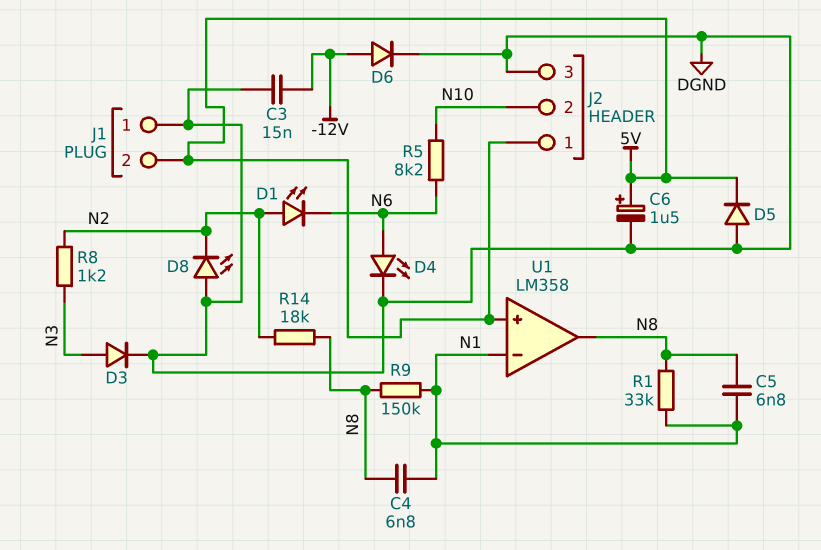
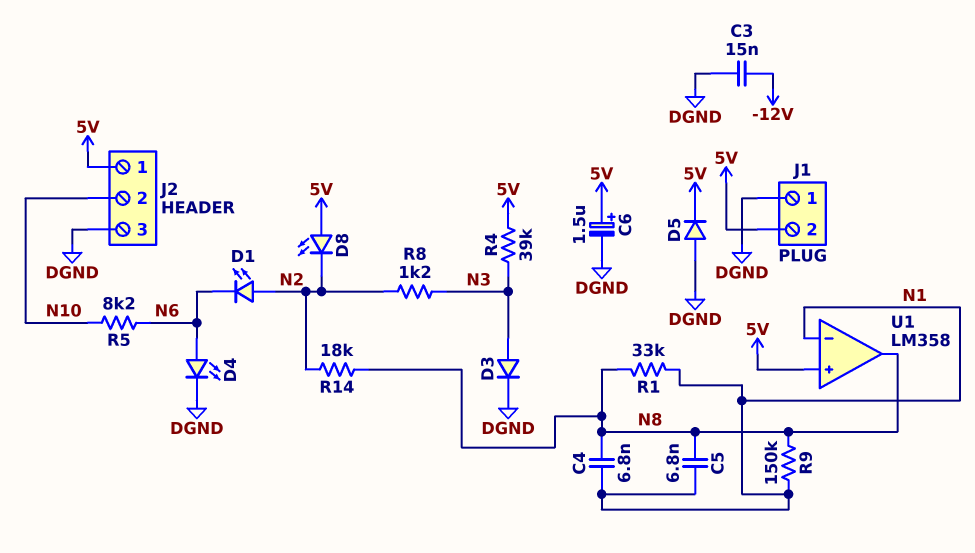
D6: diode (A -12V, K DGND) -> none
D8: LED (A DGND, K N2) -> LED (A 5V, K N2)
R4: none -> 39k (5V, N3)

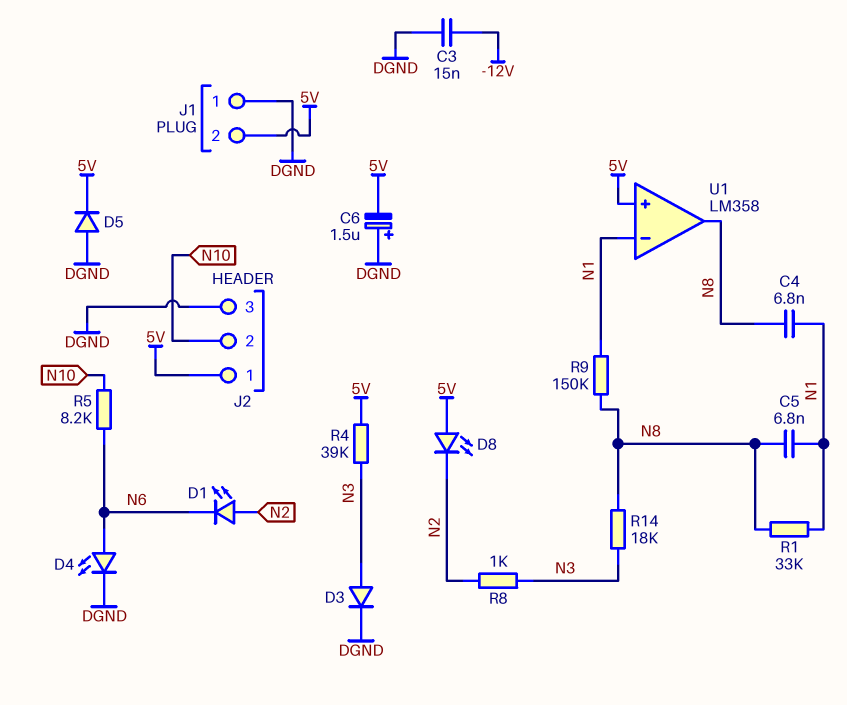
C6: 1.5uF (plus 5V, minus DGND) -> 1.5uF (plus DGND, minus 5V)
R8: 1.2k (N2, N3) -> 1k (N2, N3)
R14: 18k (N2, N8) -> 18k (N3, N8)

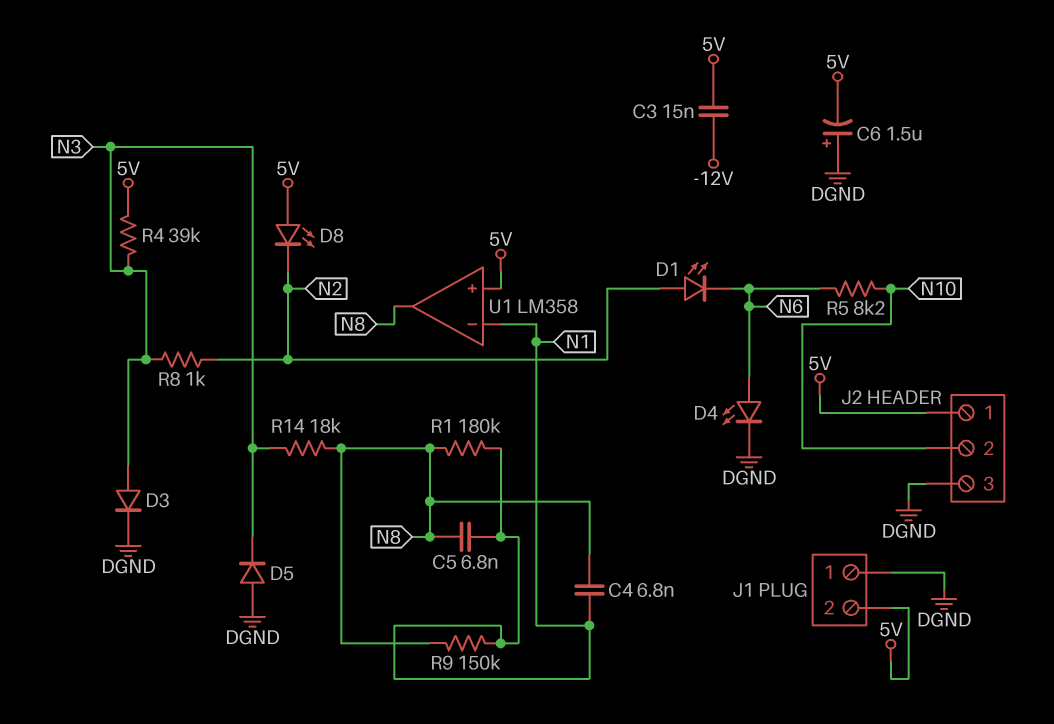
C3: 15nF (-12V, DGND) -> 15nF (-12V, 5V)
D5: diode (A DGND, K 5V) -> diode (A DGND, K N3)
R1: 33k (N1, N8) -> 180k (N1, N8)

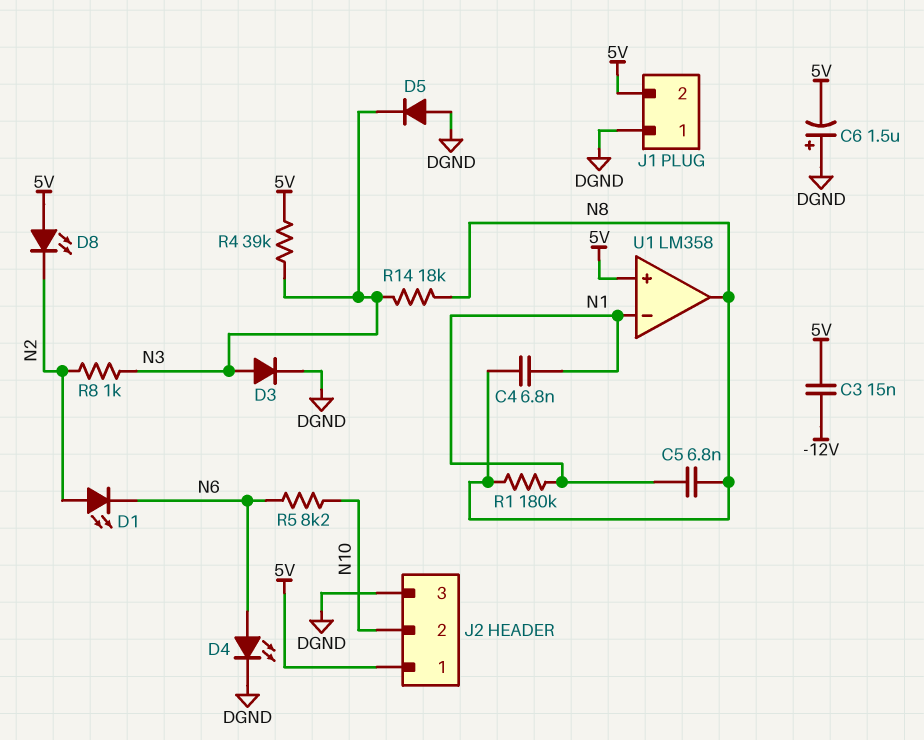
R9: 150k (N1, N8) -> none

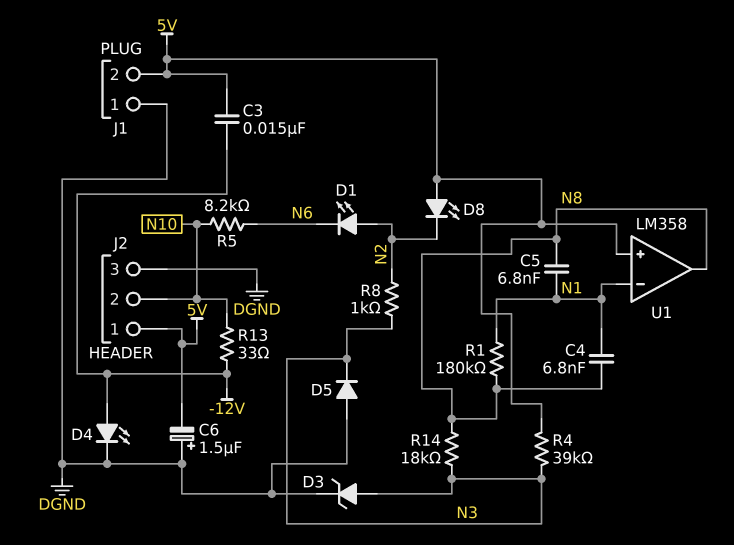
D3: diode (A N3, K DGND) -> zener (A N3, K DGND)
D4: LED (A N6, K DGND) -> LED (A -12V, K DGND)
R13: none -> 33 (-12V, N10)

